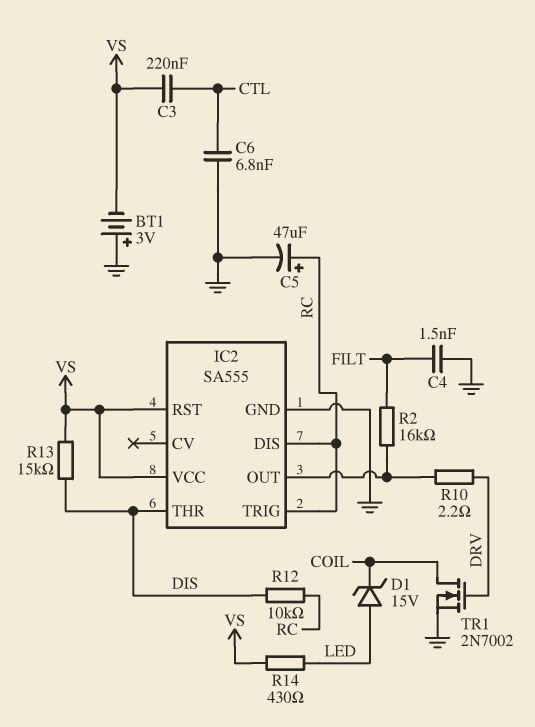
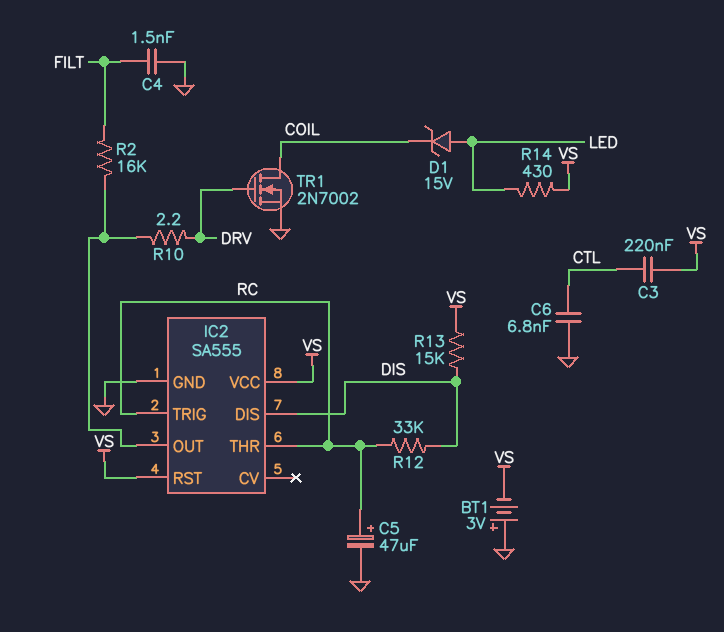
IC2 pin DIS: RC -> DIS
IC2 pin THR: DIS -> RC
R12: 10k (DIS, RC) -> 33k (DIS, RC)

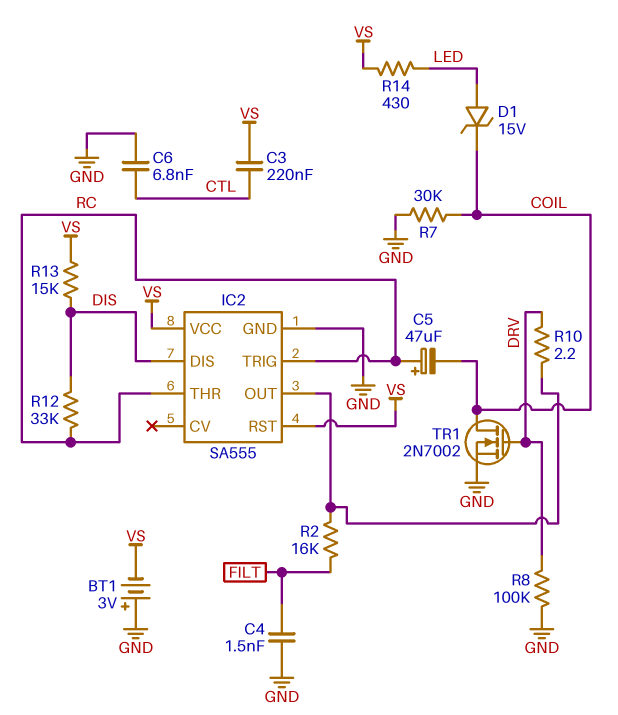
C5: 47uF (plus RC, minus GND) -> 47uF (plus RC, minus COIL)
R7: none -> 30k (COIL, GND)
R8: none -> 100k (DRV, GND)

